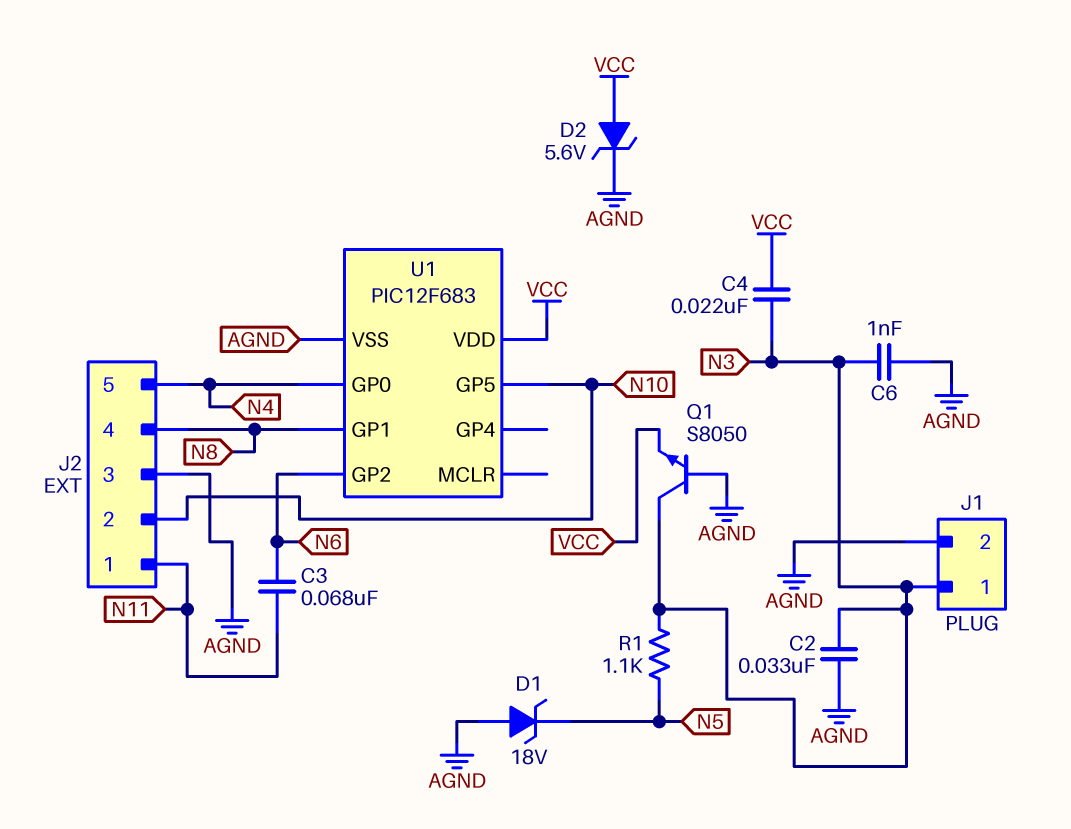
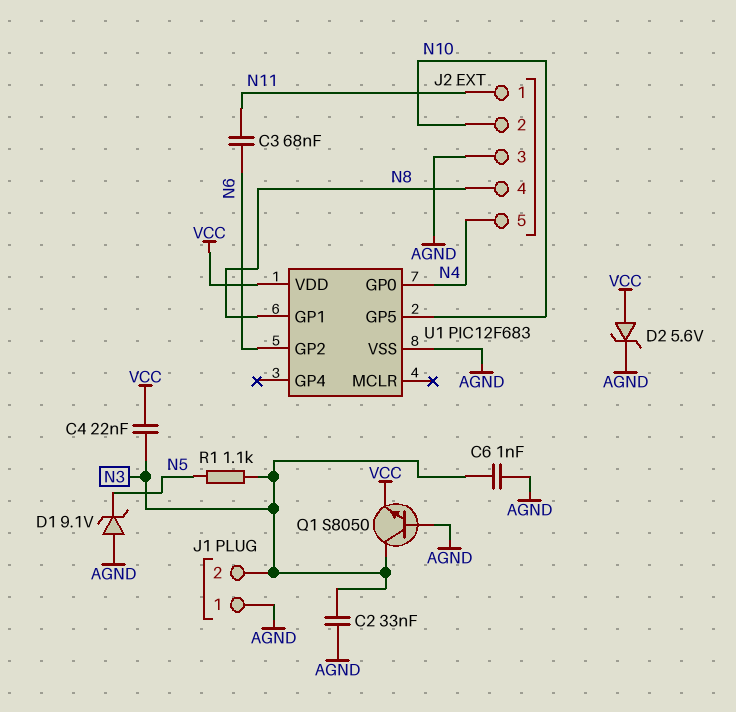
D1: zener 18V (A AGND, K N5) -> zener 9.1V (A AGND, K N5)
J1 pin 1: N3 -> AGND
J1 pin 2: AGND -> N3

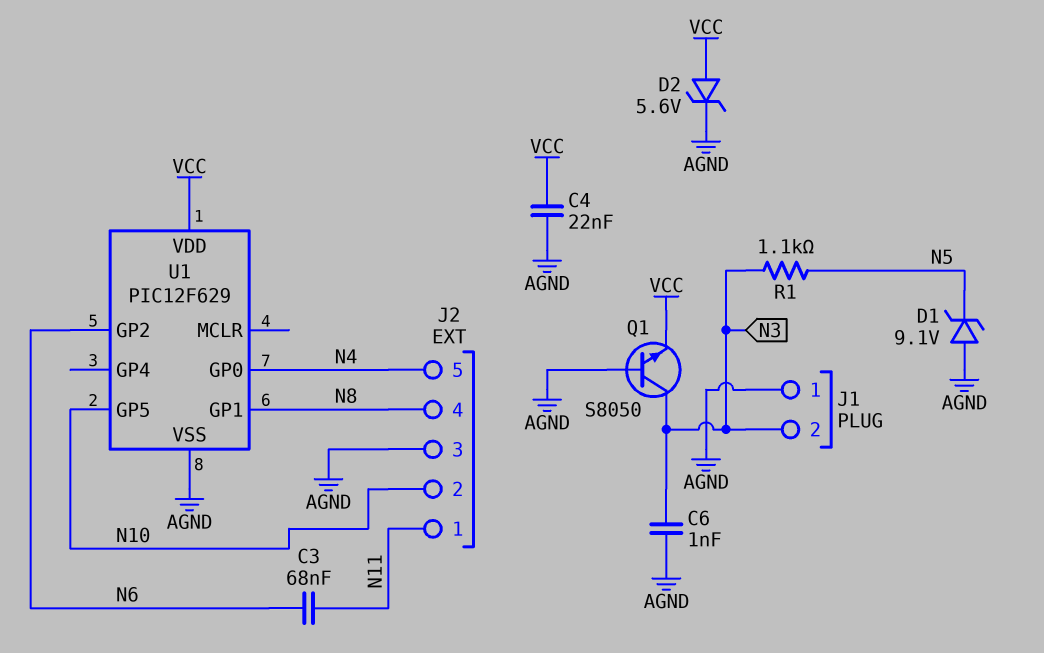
C2: 33nF (AGND, N3) -> none
C4: 22nF (N3, VCC) -> 22nF (AGND, VCC)
U1: PIC12F683 -> PIC12F629

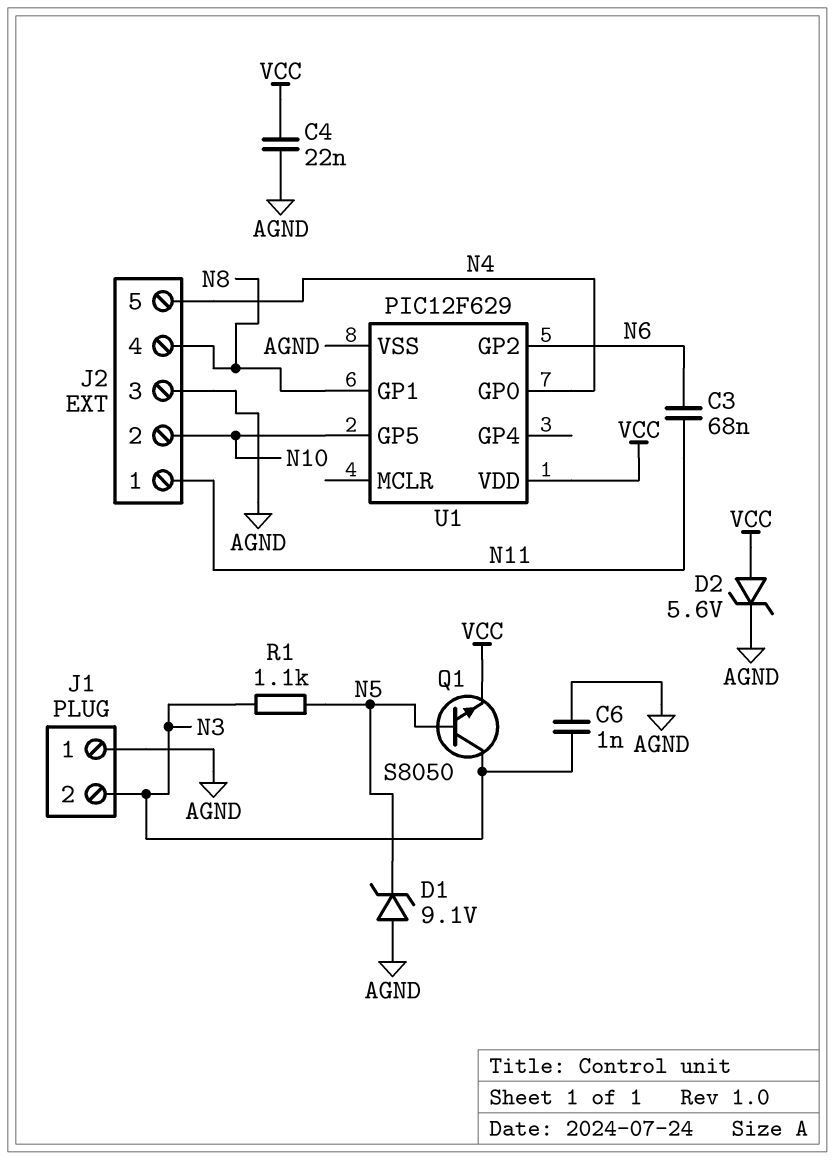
Q1: NPN S8050 (B AGND, C N3, E VCC) -> NPN S8050 (B N5, C N3, E VCC)

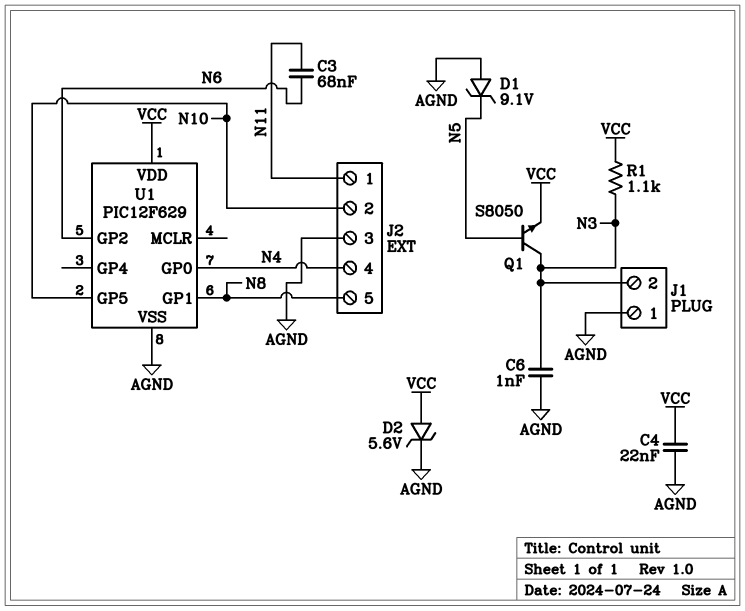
J2 pin 4: N8 -> N4
J2 pin 5: N4 -> N8
R1: 1.1k (N3, N5) -> 1.1k (N3, VCC)

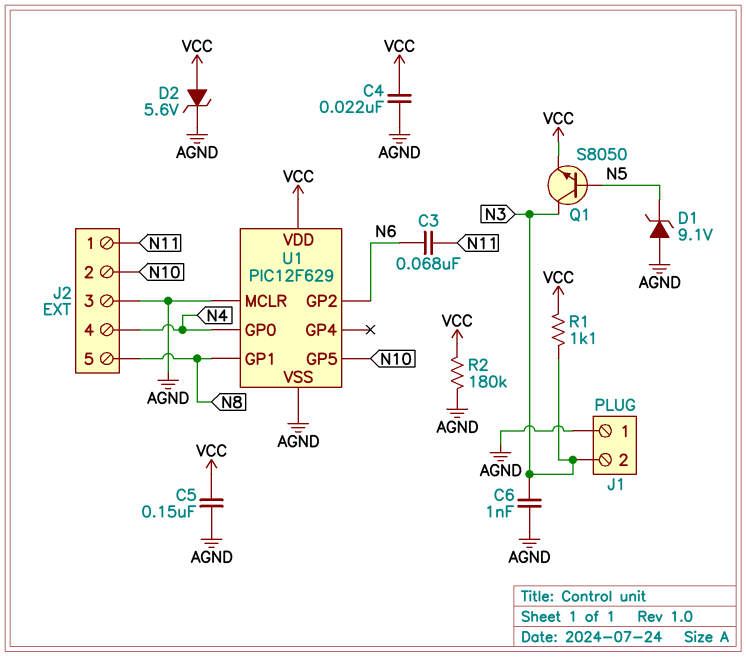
C5: none -> 150nF (AGND, VCC)
R2: none -> 180k (AGND, VCC)
U1 pin MCLR: none -> AGND

